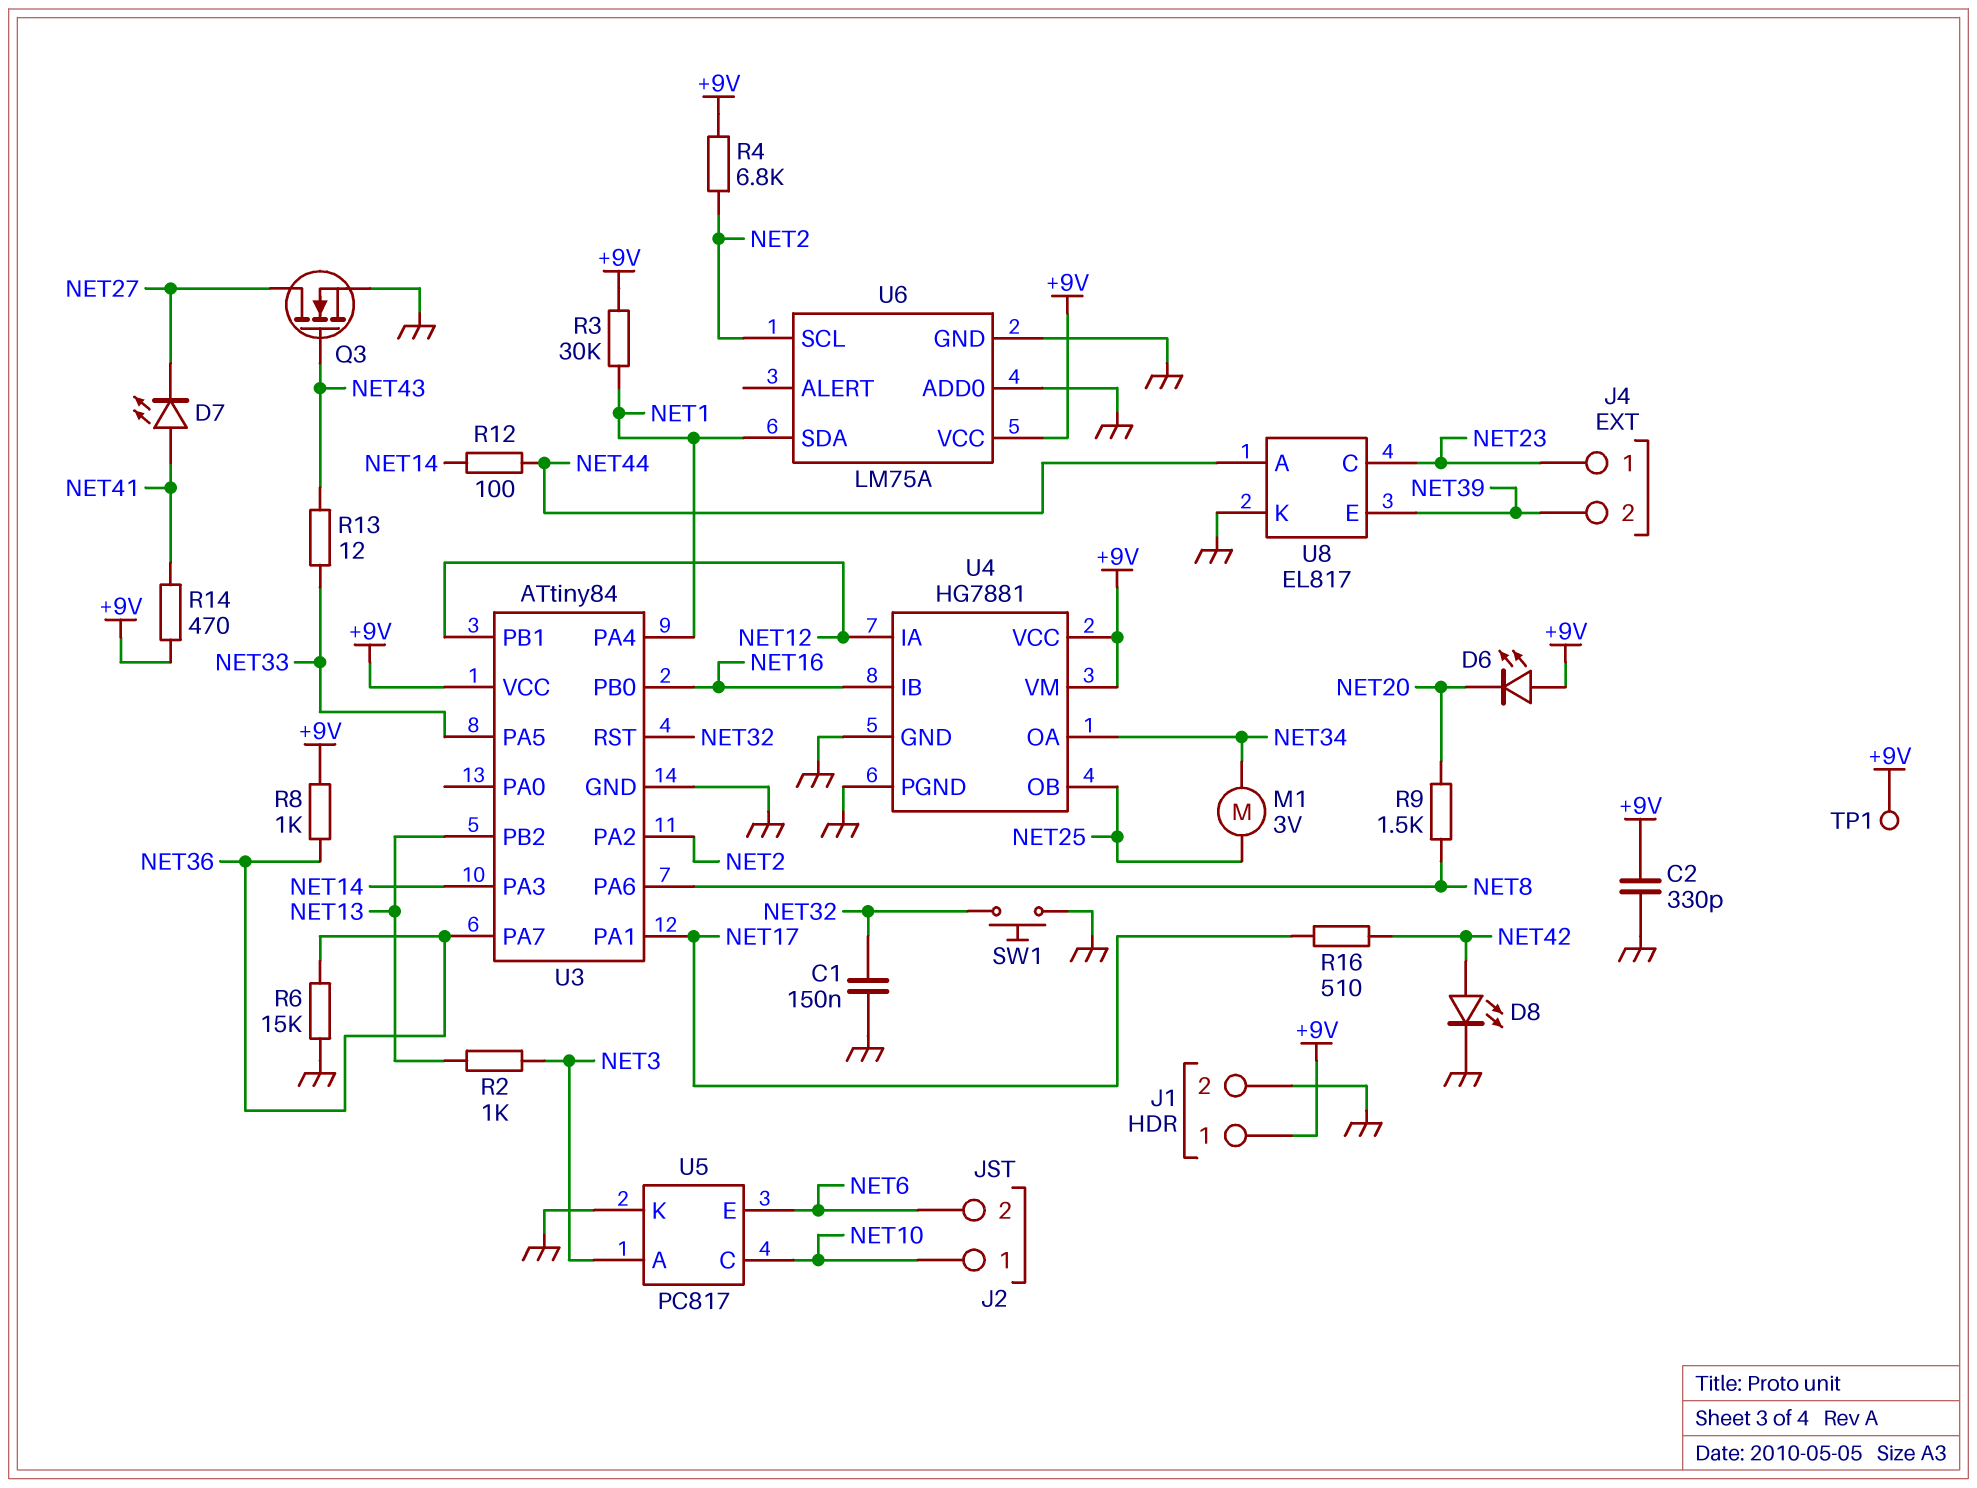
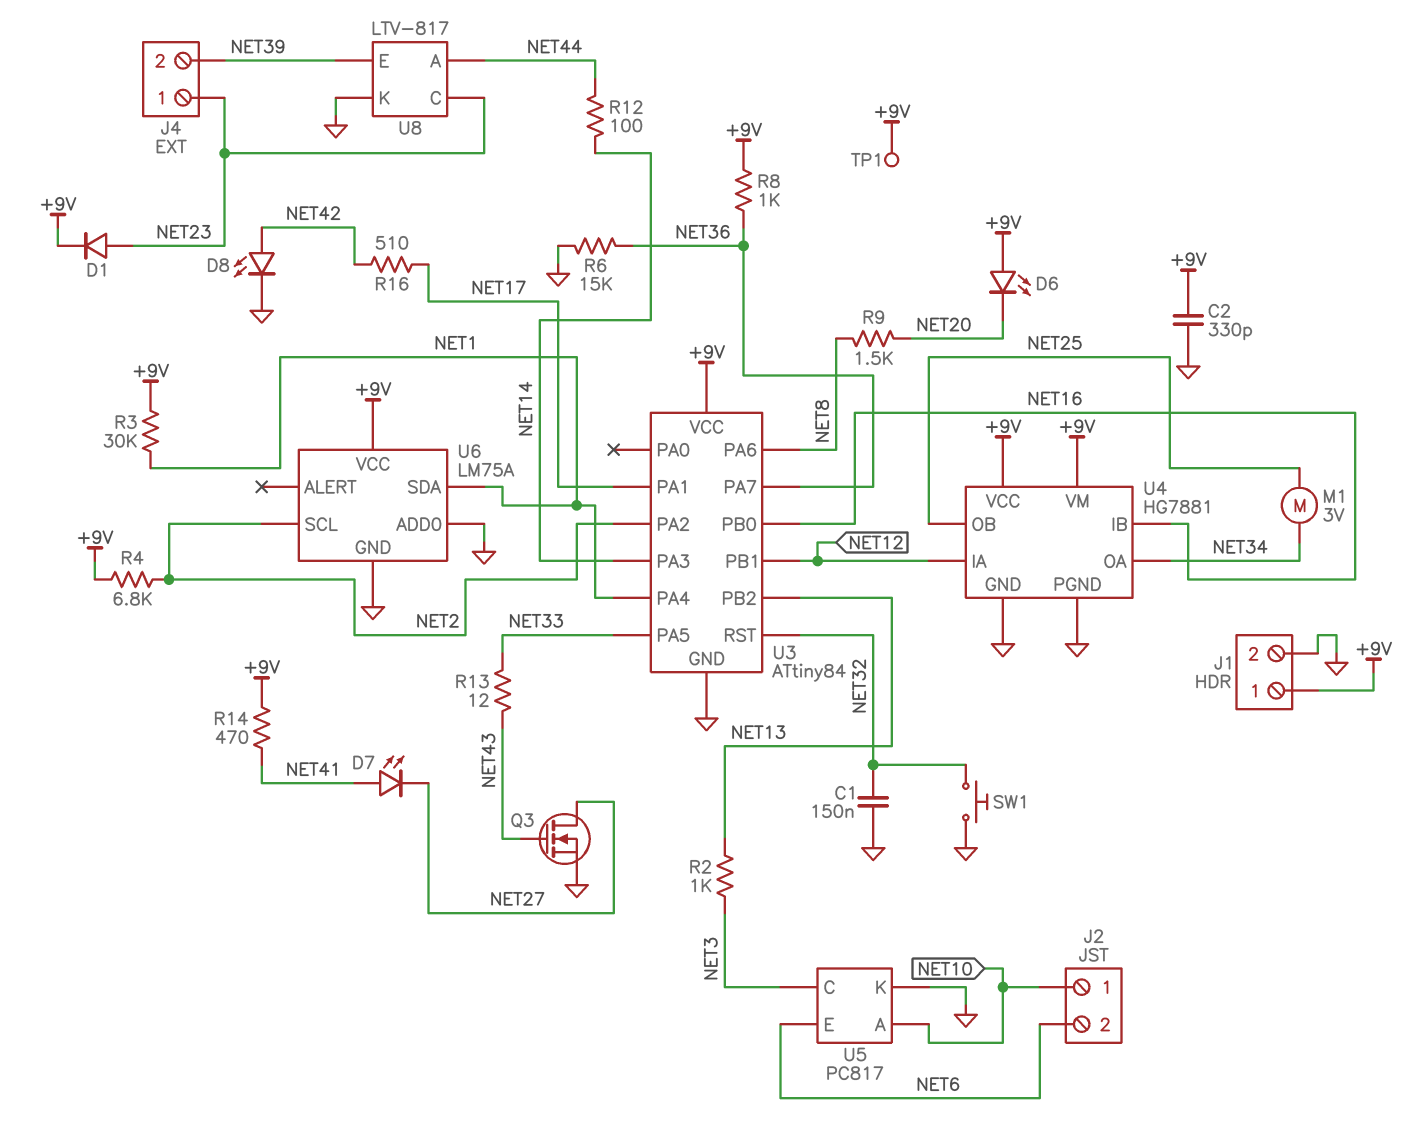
D1: none -> diode (A NET23, K +9V)
U5 pin A: NET3 -> NET10
U5 pin C: NET10 -> NET3
U8: EL817 -> LTV-817

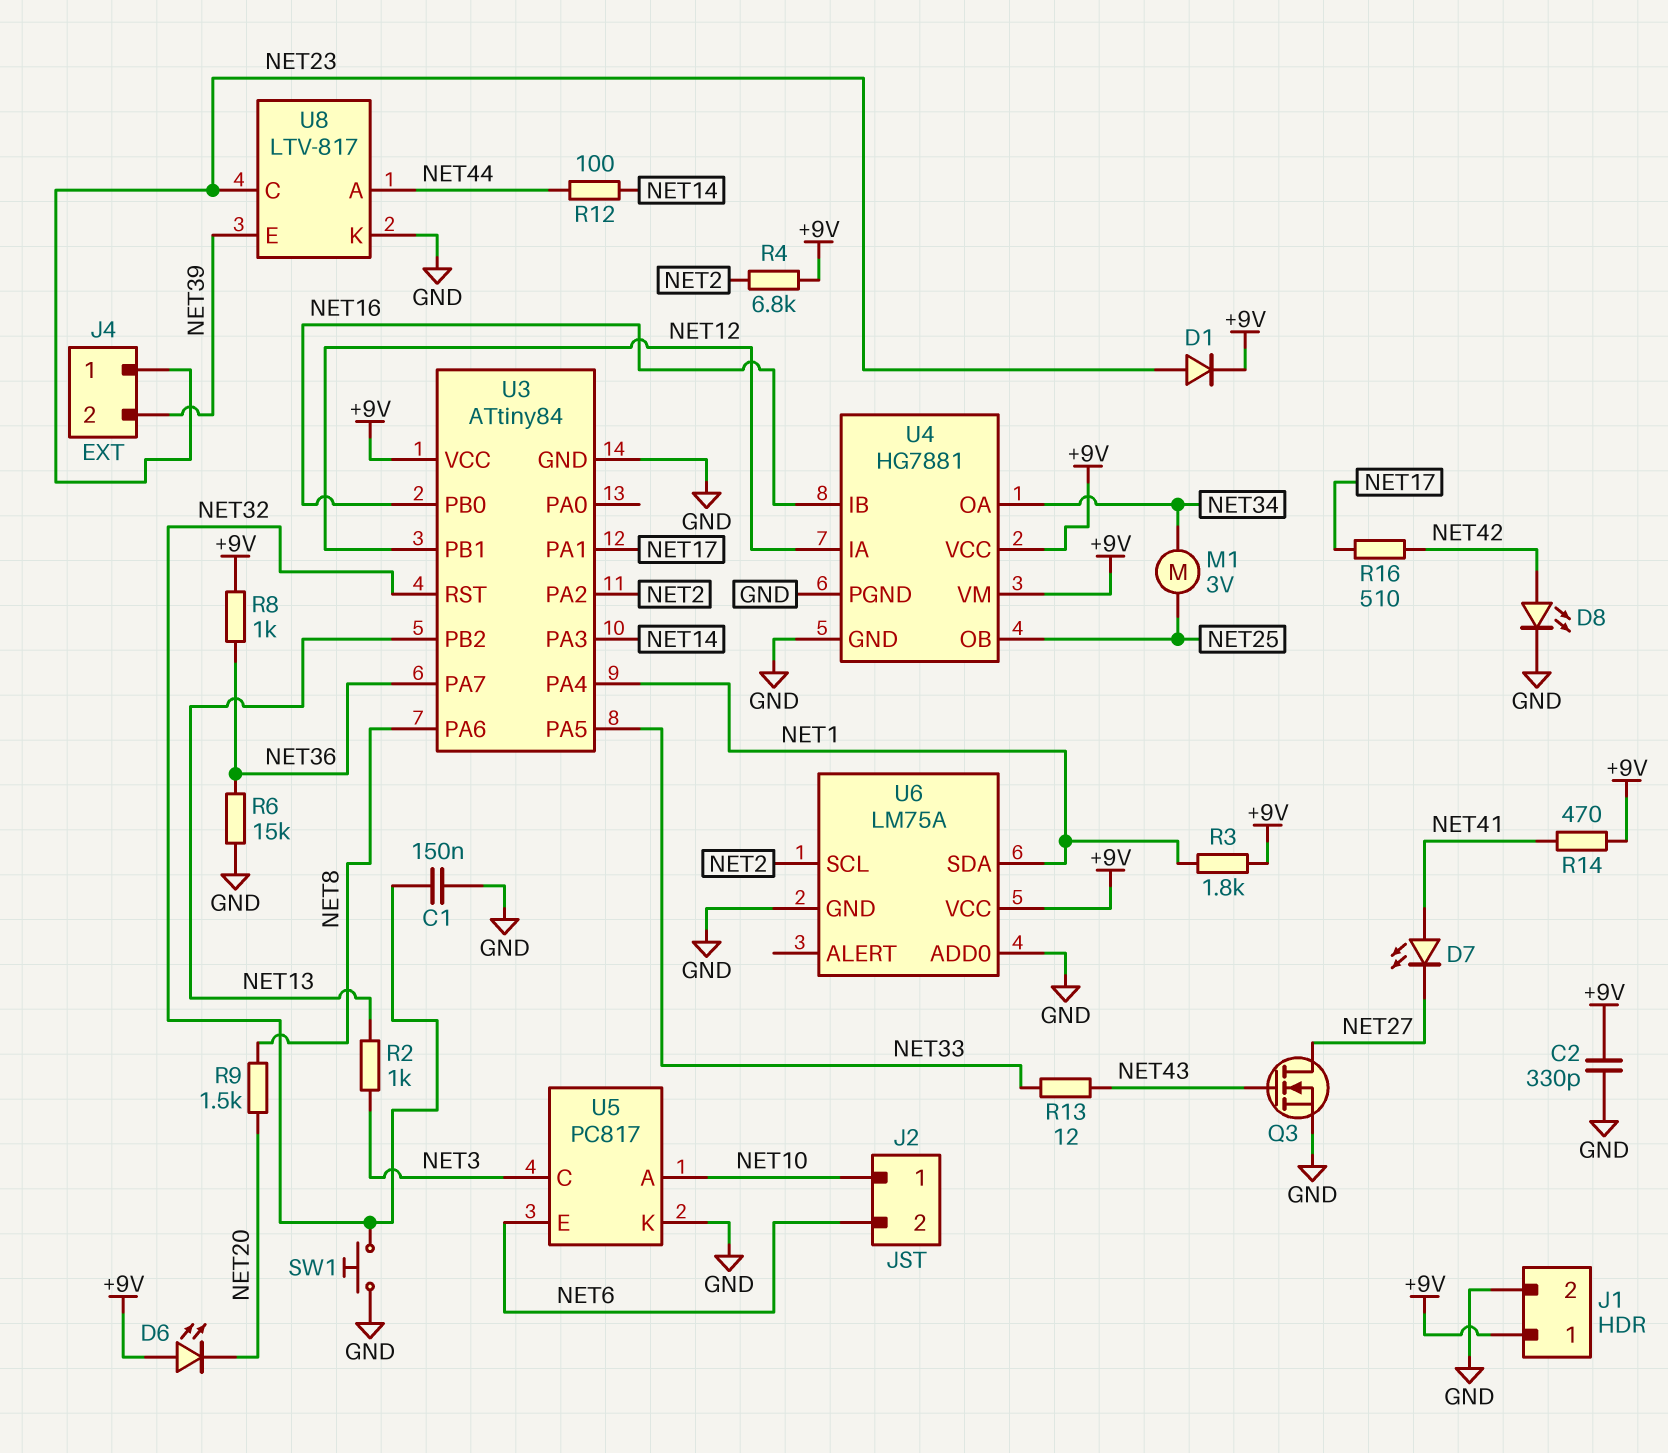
R3: 30k (+9V, NET1) -> 1.8k (+9V, NET1)
TP1: test point (+9V) -> none

